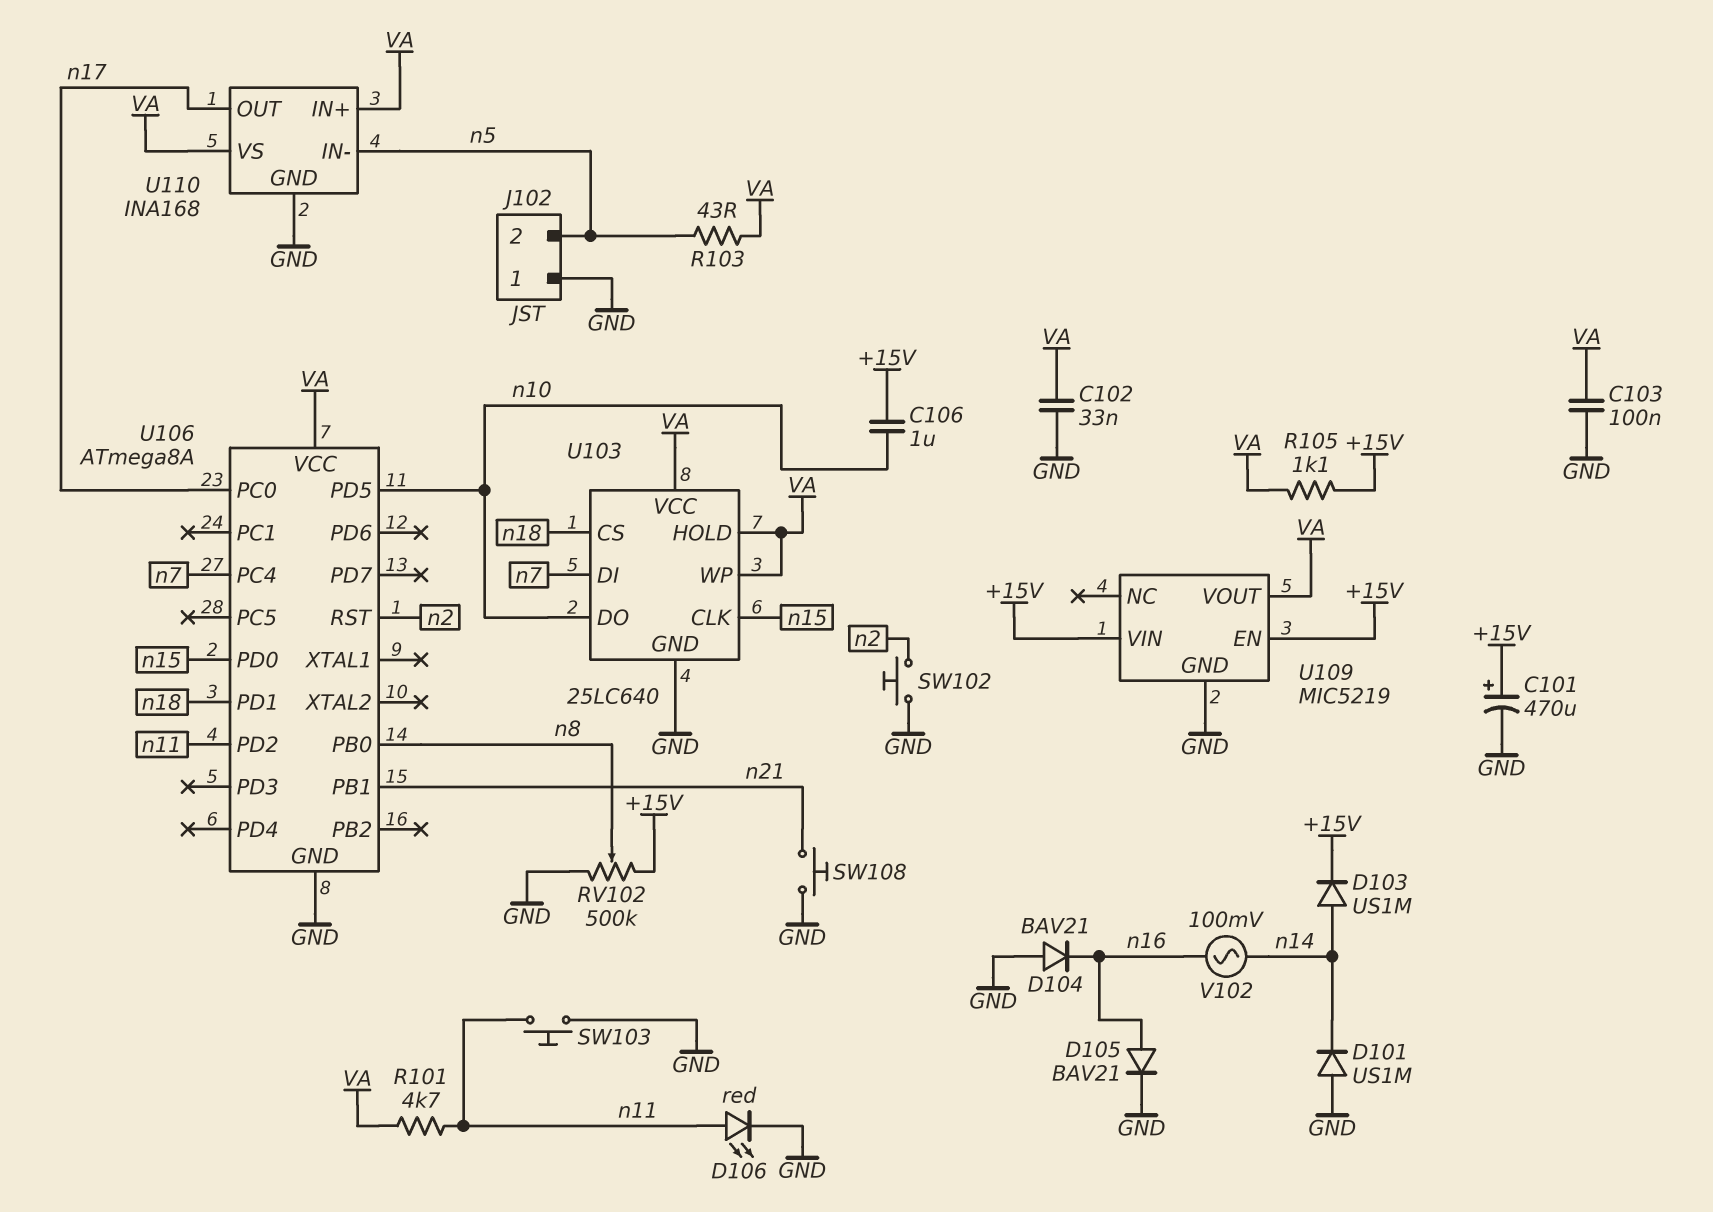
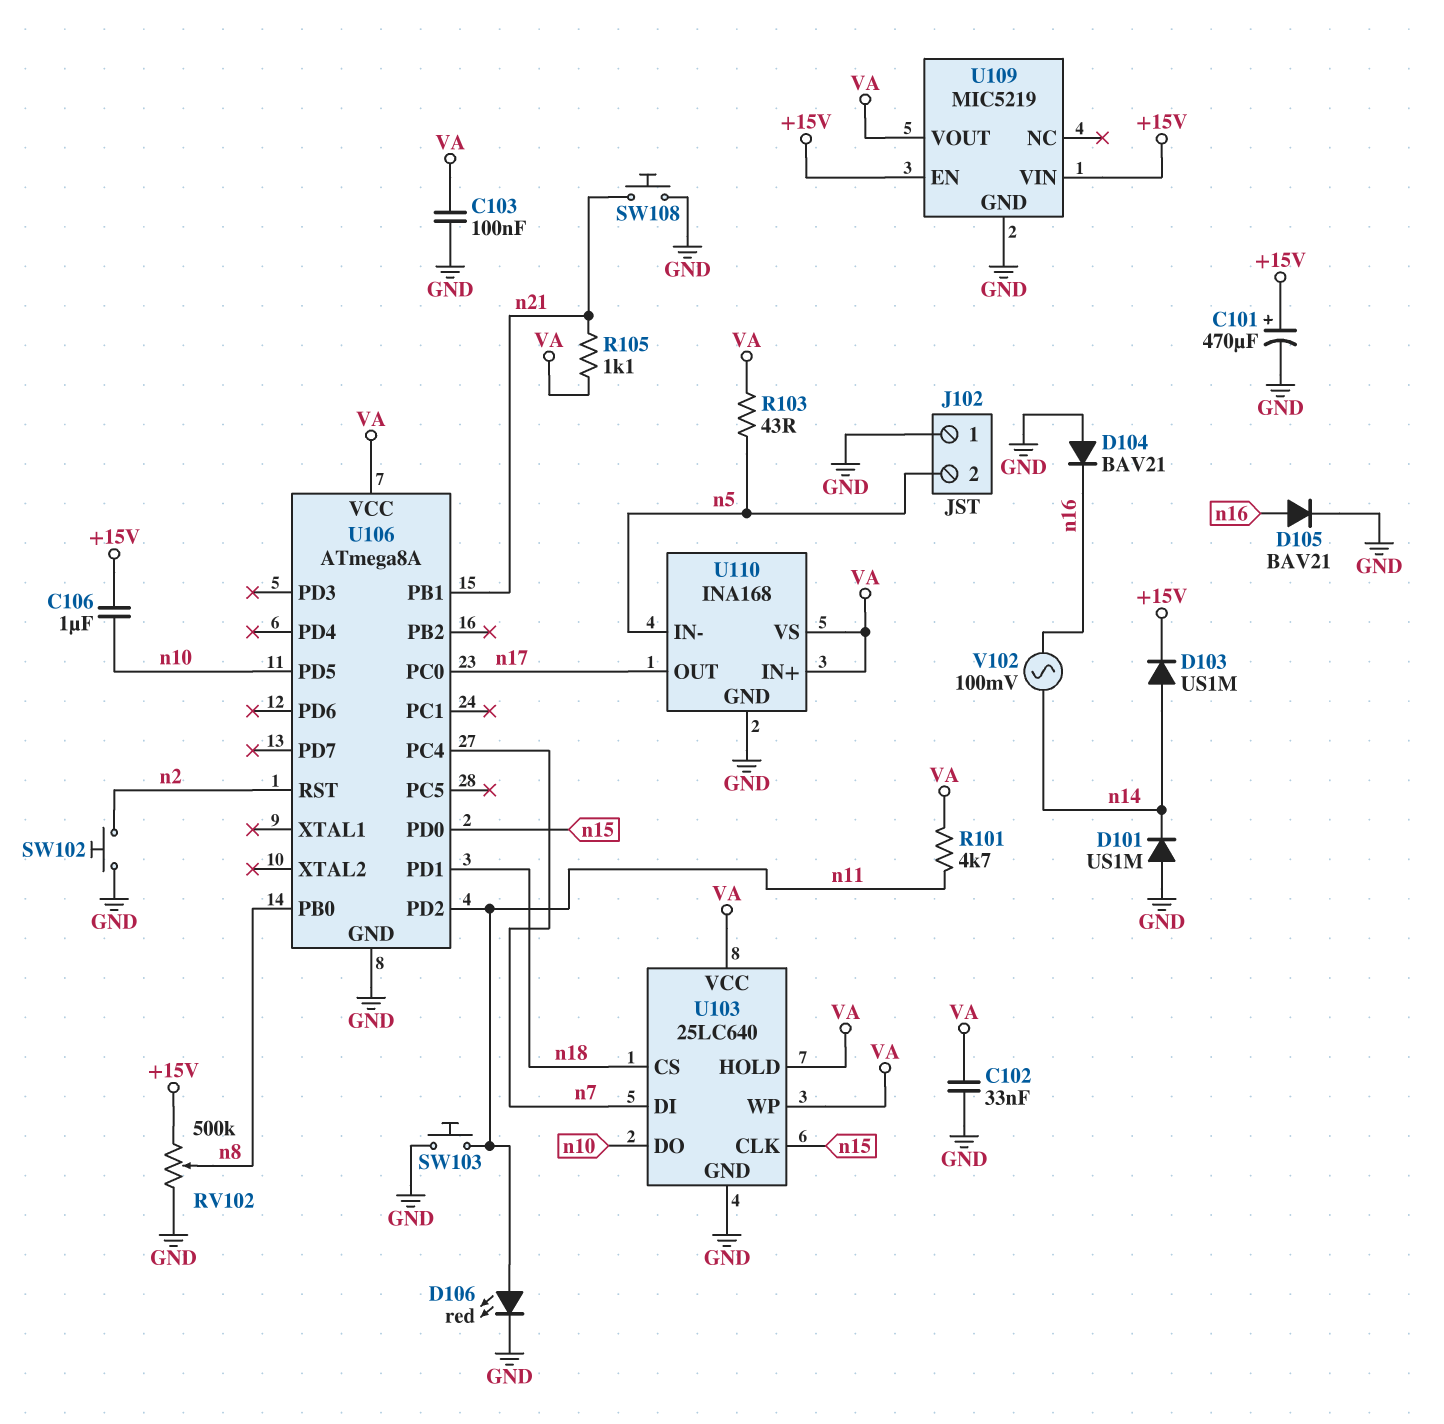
R105: 1.1k (+15V, VA) -> 1.1k (VA, n21)

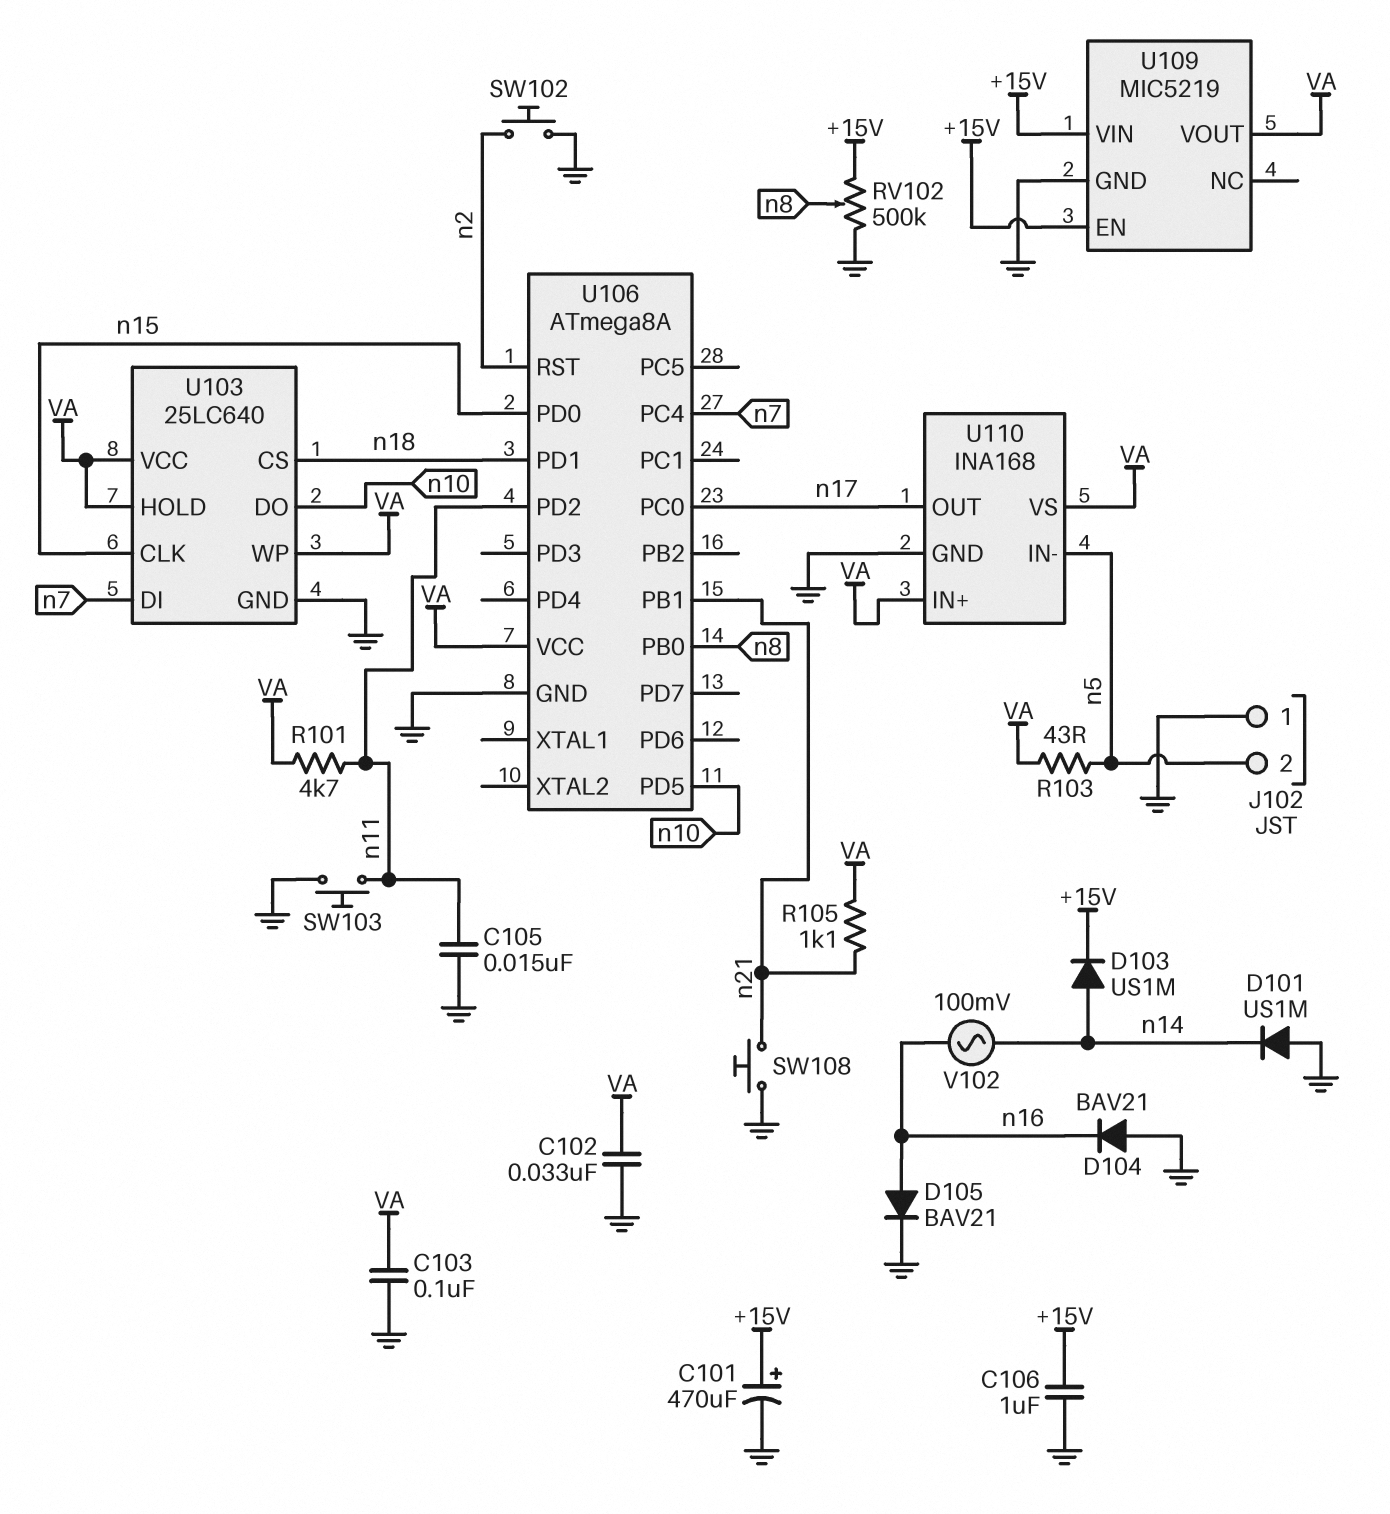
C105: none -> 15nF (GND, n11)
C106: 1uF (+15V, n10) -> 1uF (+15V, GND)
D106: LED red (A n11, K GND) -> none

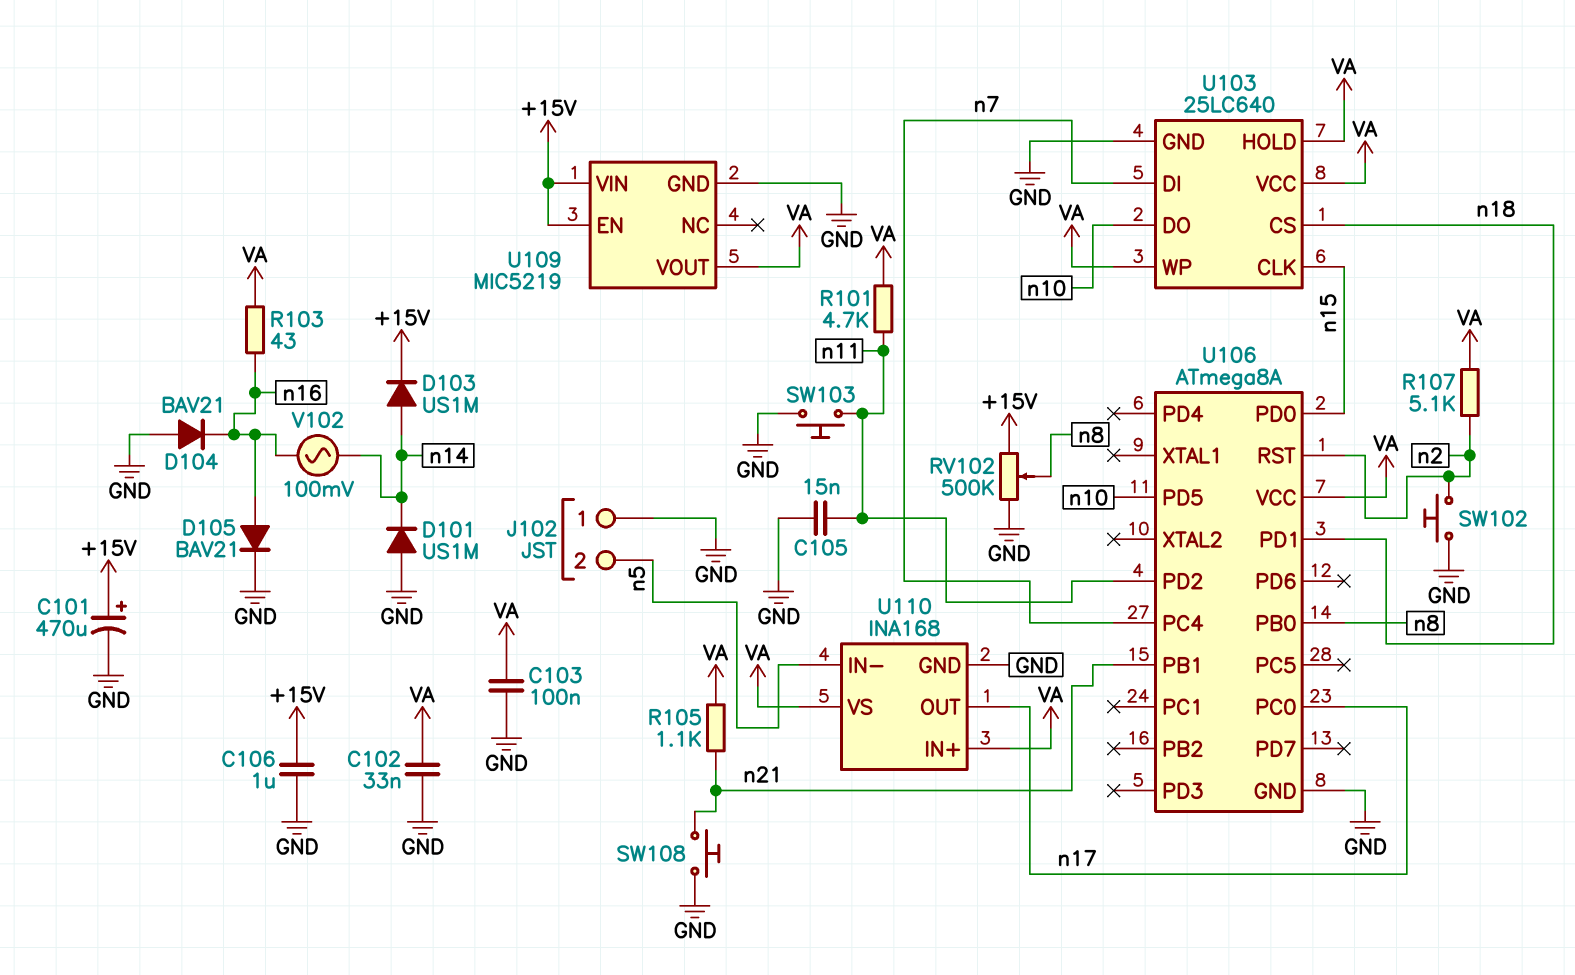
R103: 43 (VA, n5) -> 43 (VA, n16)
R107: none -> 5.1k (VA, n2)

